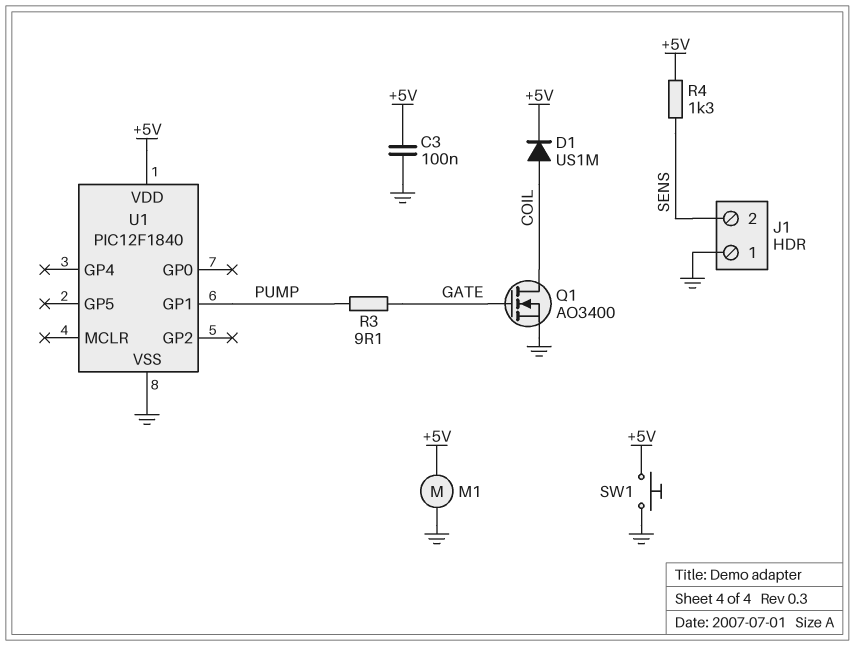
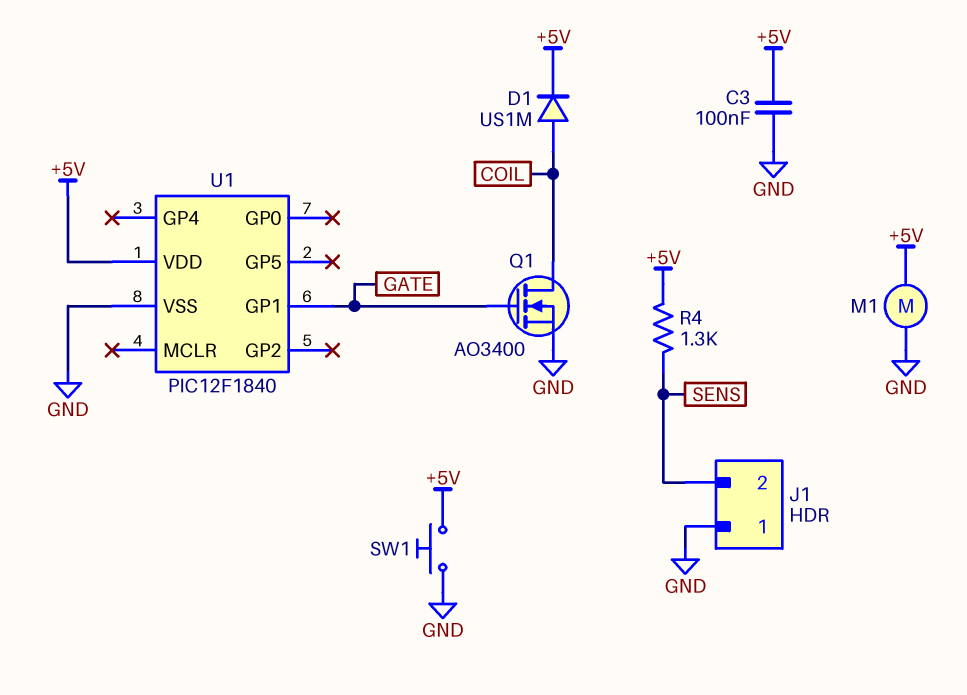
R3: 9.1 (GATE, PUMP) -> none
U1 pin GP1: PUMP -> GATE

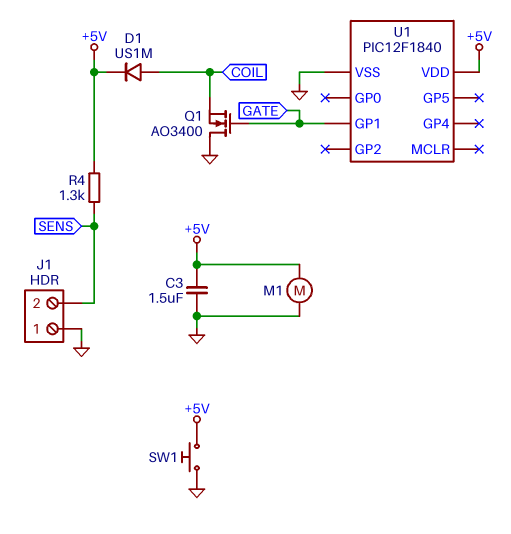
C3: 100nF (+5V, GND) -> 1.5uF (+5V, GND)
Q1: NMOS AO3400 (G GATE, D COIL, S GND) -> NMOS AO3400 (G GATE, D GND, S COIL)

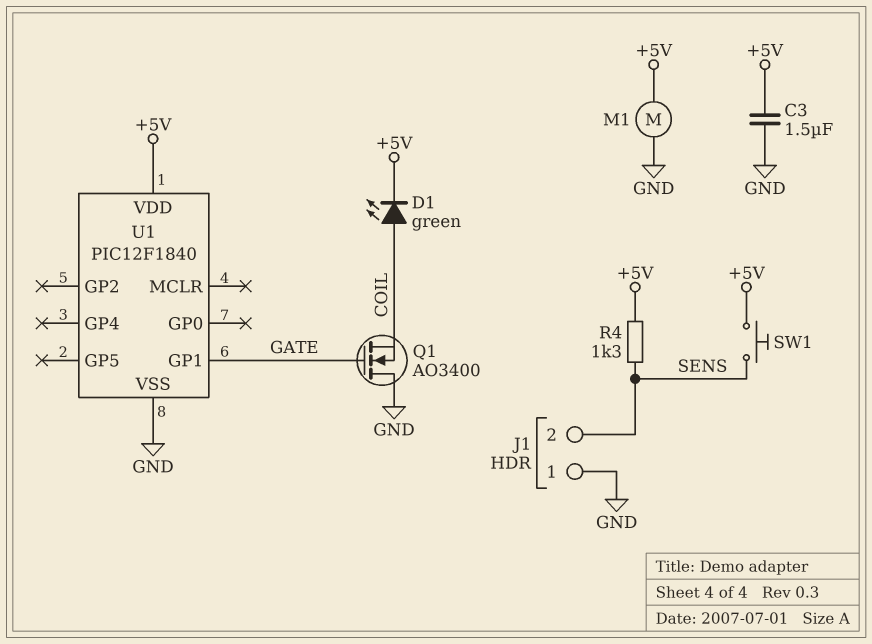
D1: diode US1M (A COIL, K +5V) -> LED green (A COIL, K +5V)
SW1: button (+5V, GND) -> button (+5V, SENS)

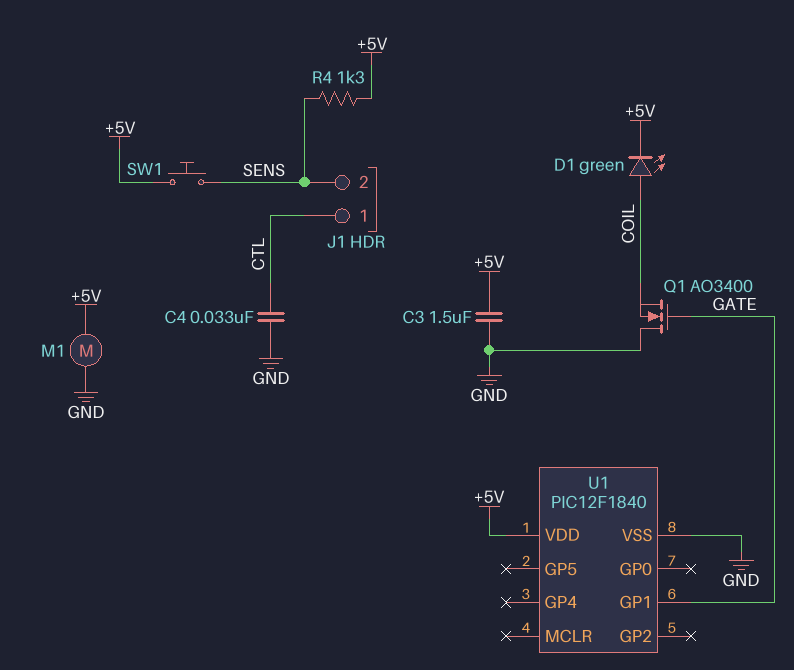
C4: none -> 33nF (CTL, GND)
J1 pin 1: GND -> CTL

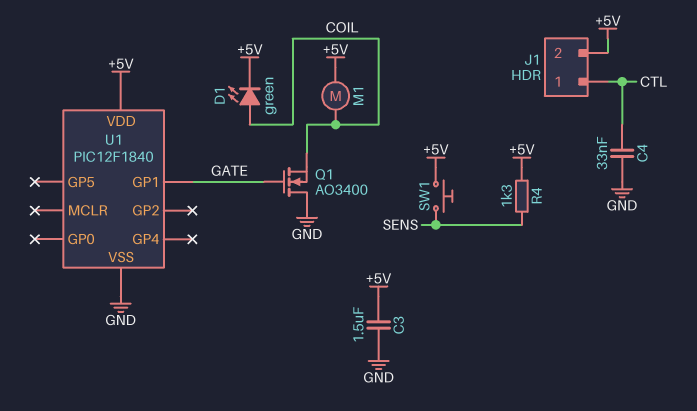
J1 pin 2: SENS -> +5V
M1: motor (+5V, GND) -> motor (+5V, COIL)

